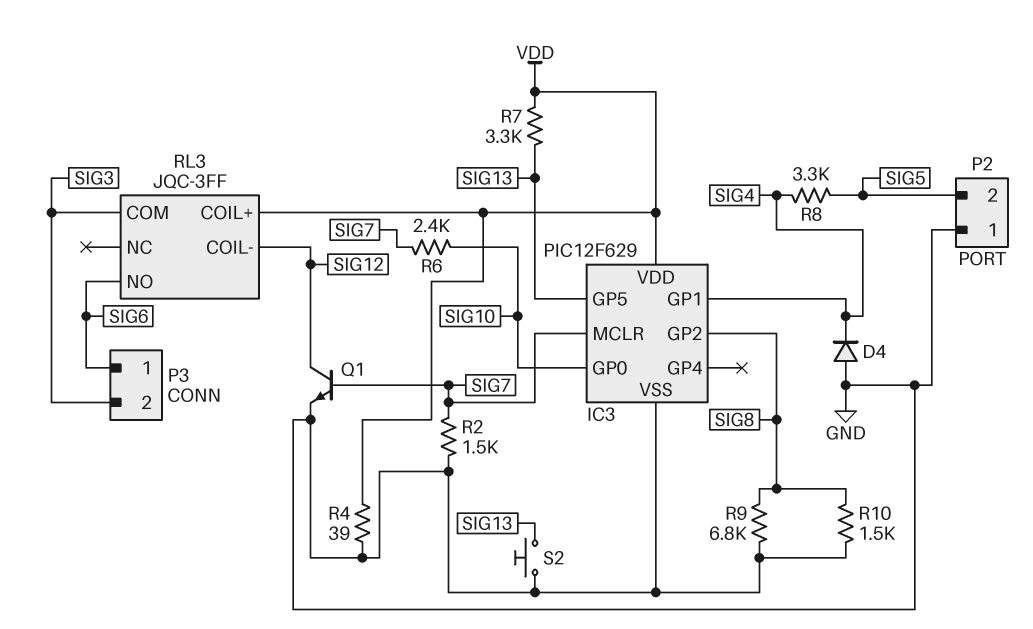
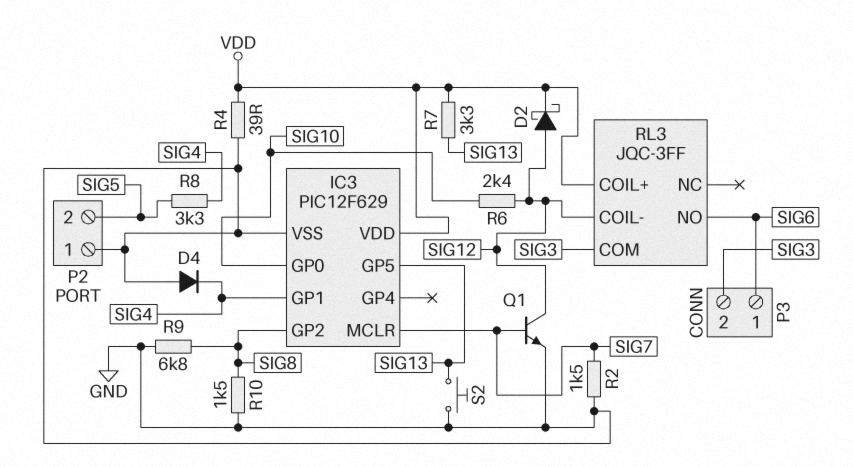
D2: none -> schottky (A SIG12, K VDD)
R6: 2.4k (SIG7, SIG10) -> 2.4k (SIG10, SIG12)

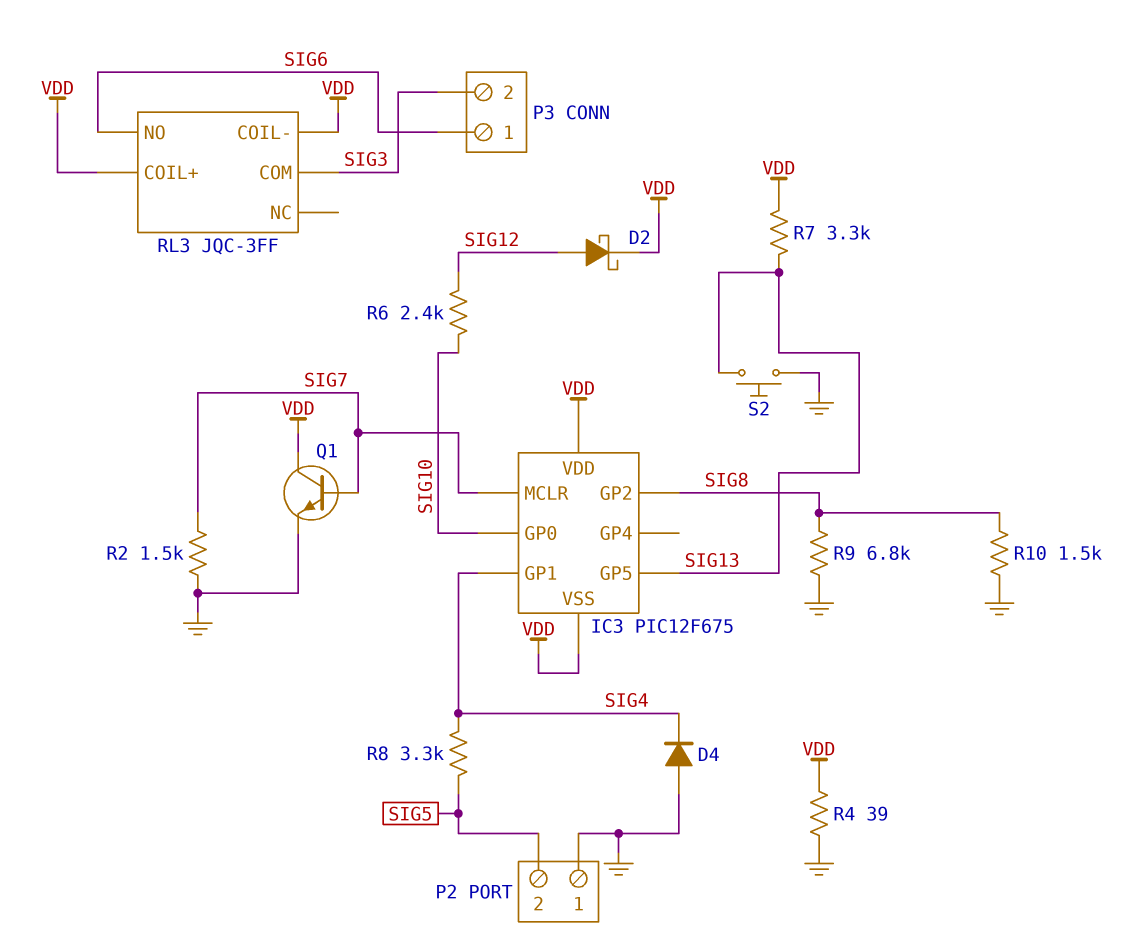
IC3: PIC12F629 -> PIC12F675
IC3 pin VSS: GND -> VDD
Q1: NPN (B SIG7, C SIG12, E GND) -> NPN (B SIG7, C VDD, E GND)
RL3 pin COIL-: SIG12 -> VDD

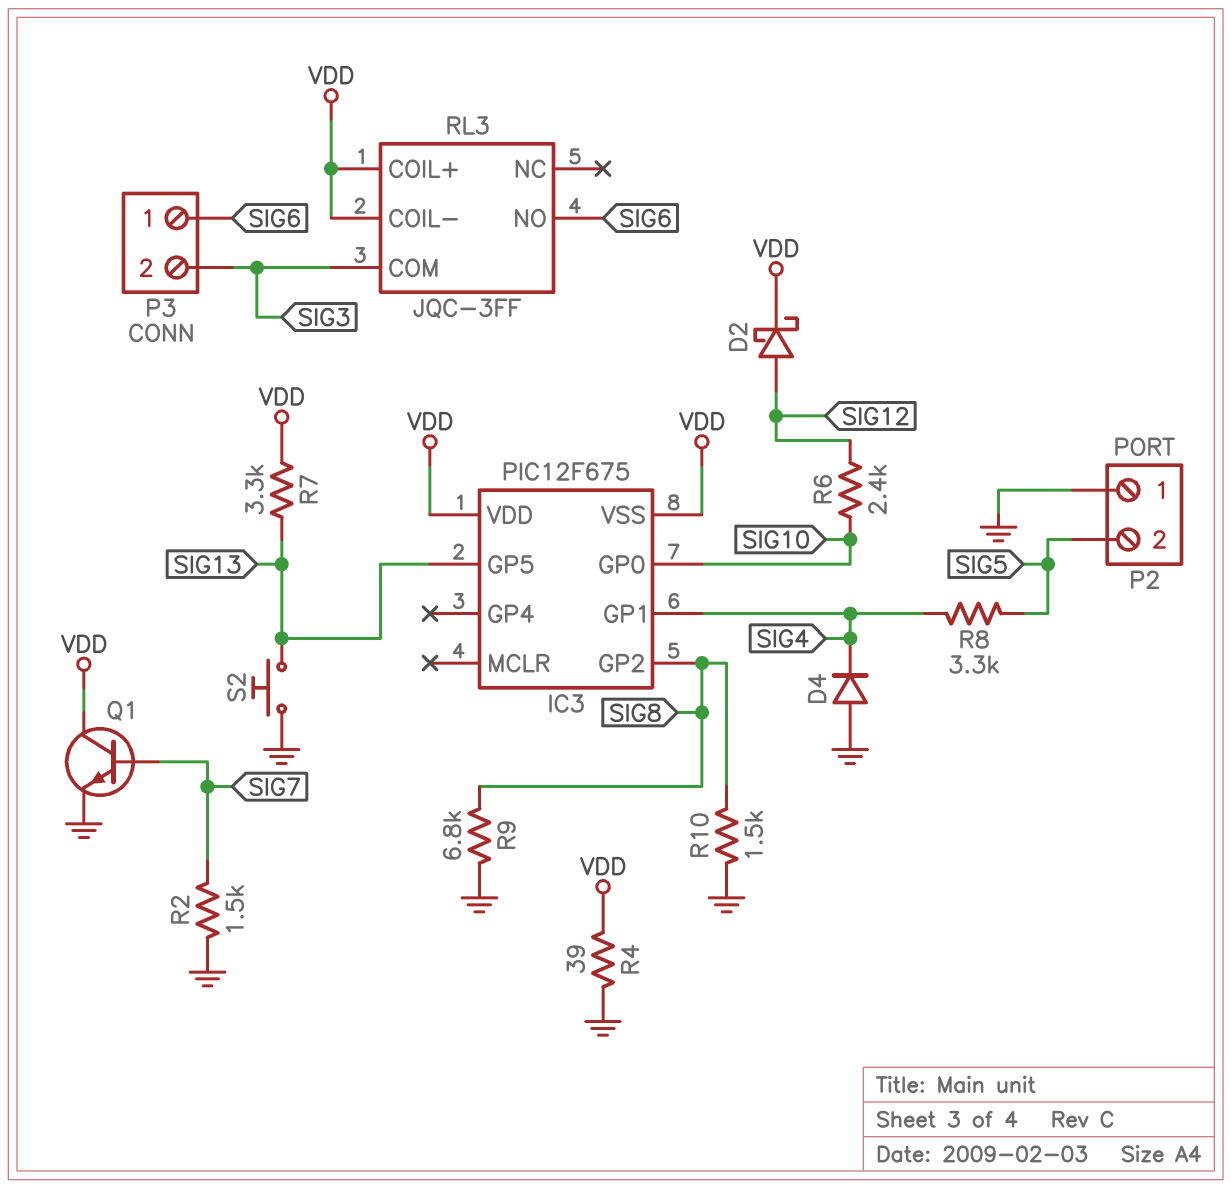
IC3 pin MCLR: SIG7 -> none

